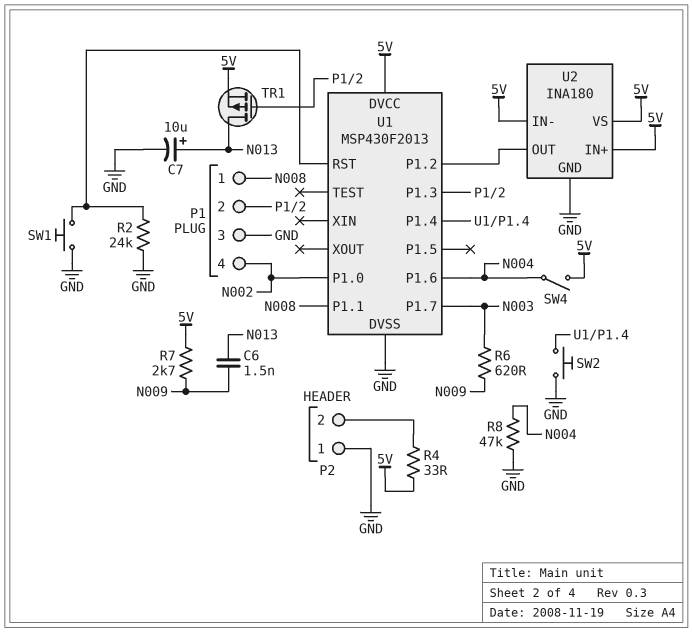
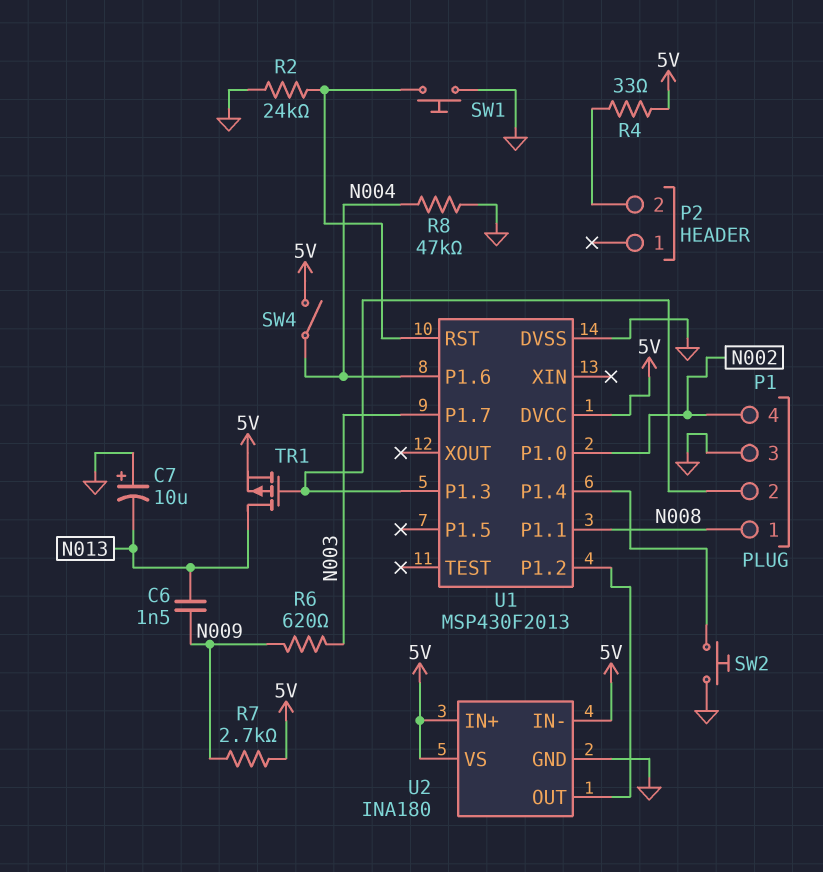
C7: 10uF (plus N013, minus GND) -> 10uF (plus GND, minus N013)
P2 pin 1: GND -> none

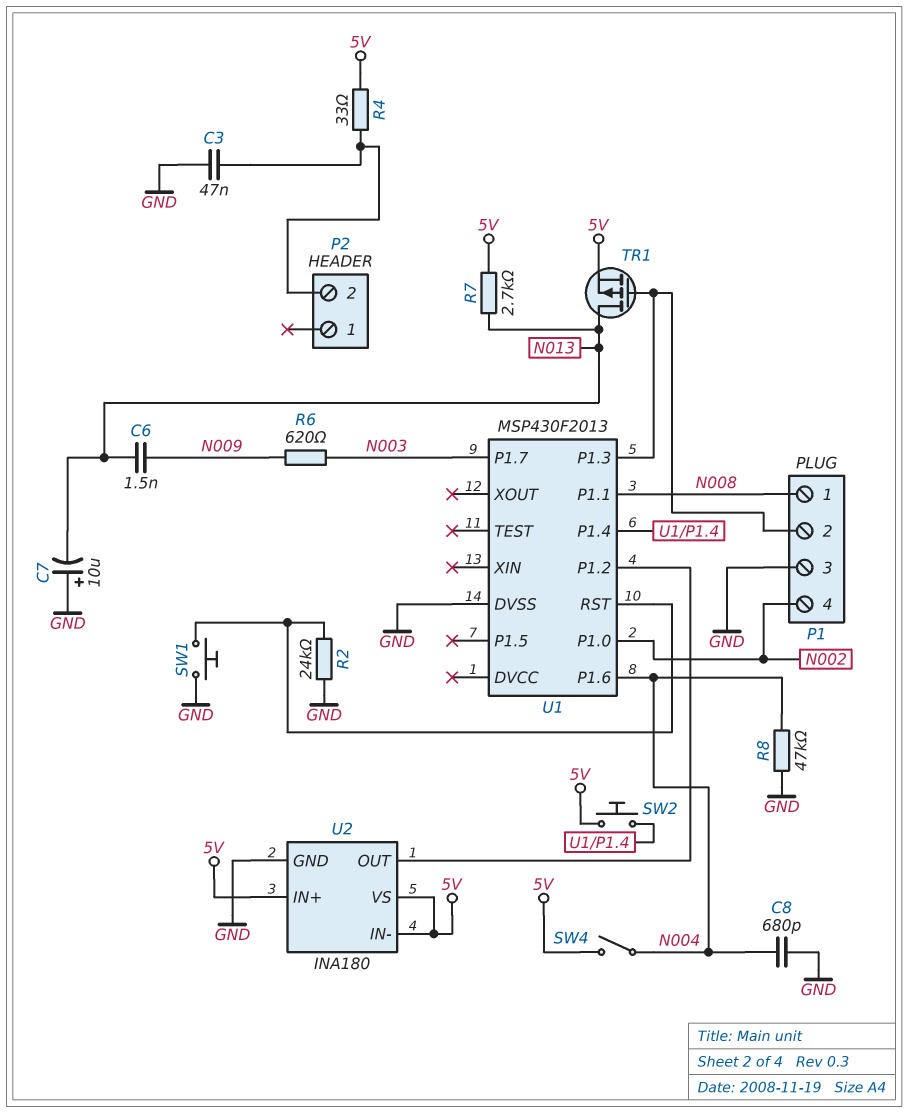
C3: none -> 47nF (GND, P2/2)
C8: none -> 680pF (GND, N004)
R7: 2.7k (5V, N009) -> 2.7k (5V, N013)
SW2: button (GND, U1/P1.4) -> button (5V, U1/P1.4)
U1 pin DVCC: 5V -> none

